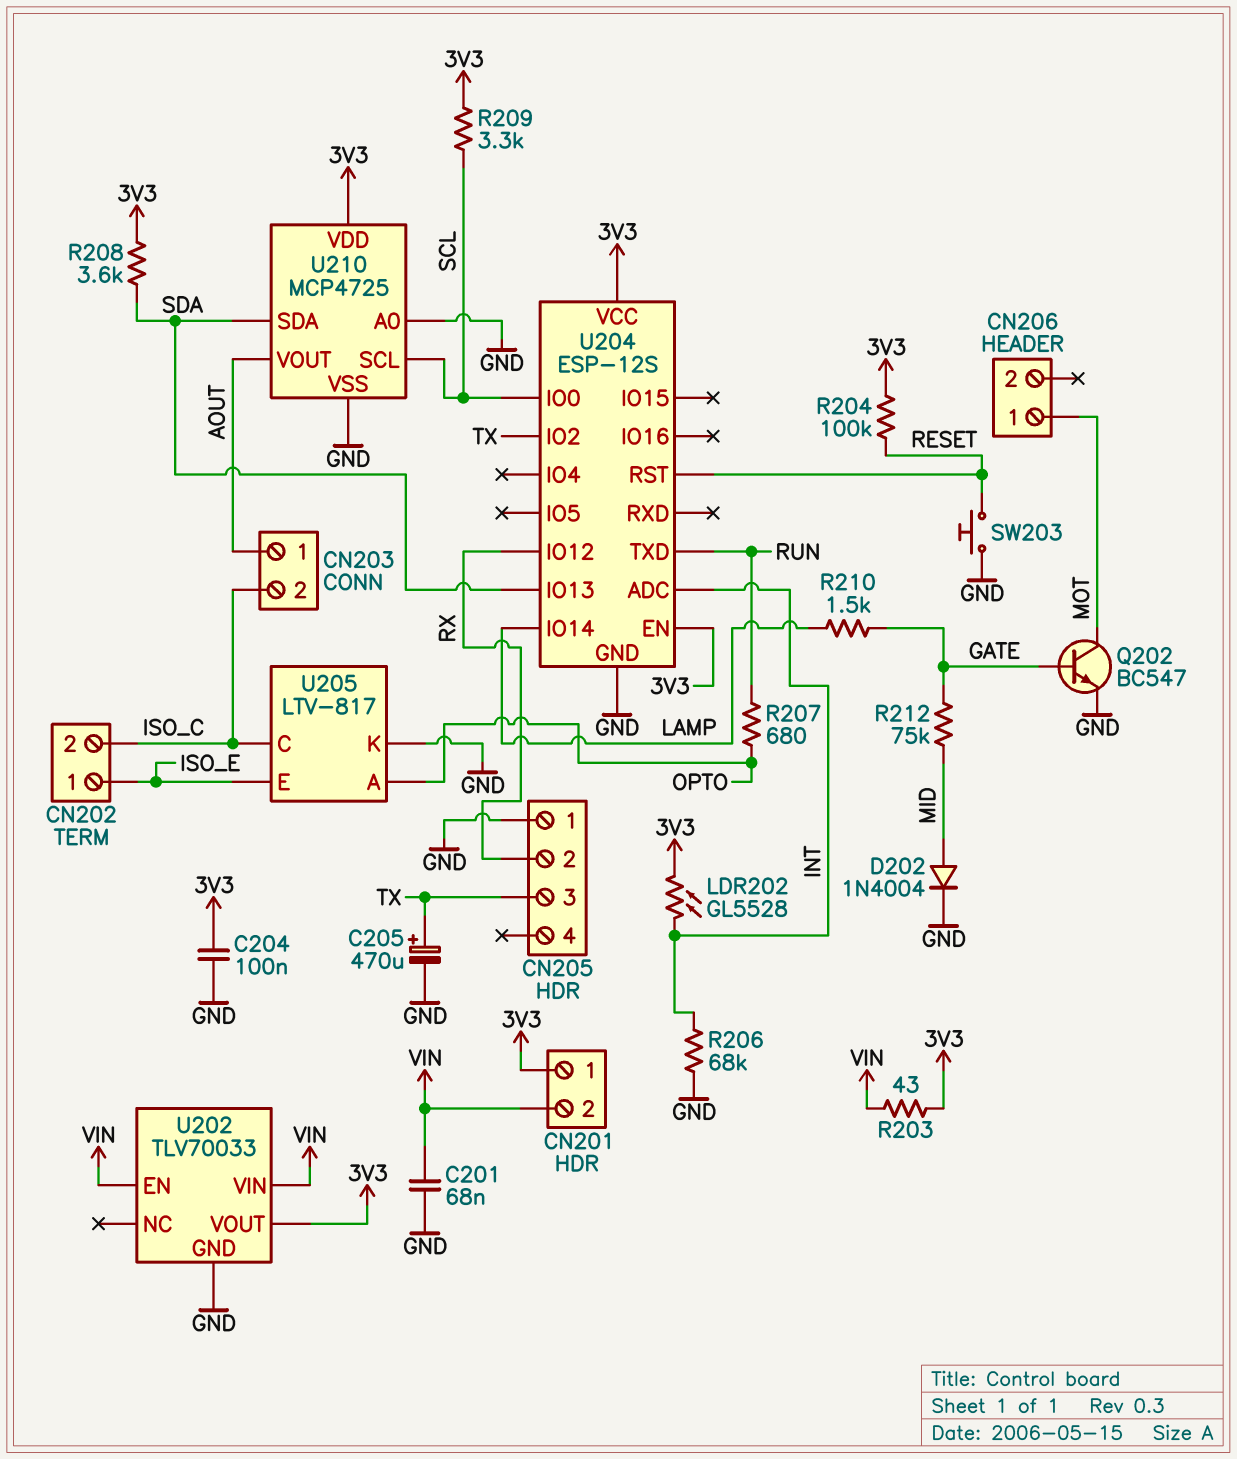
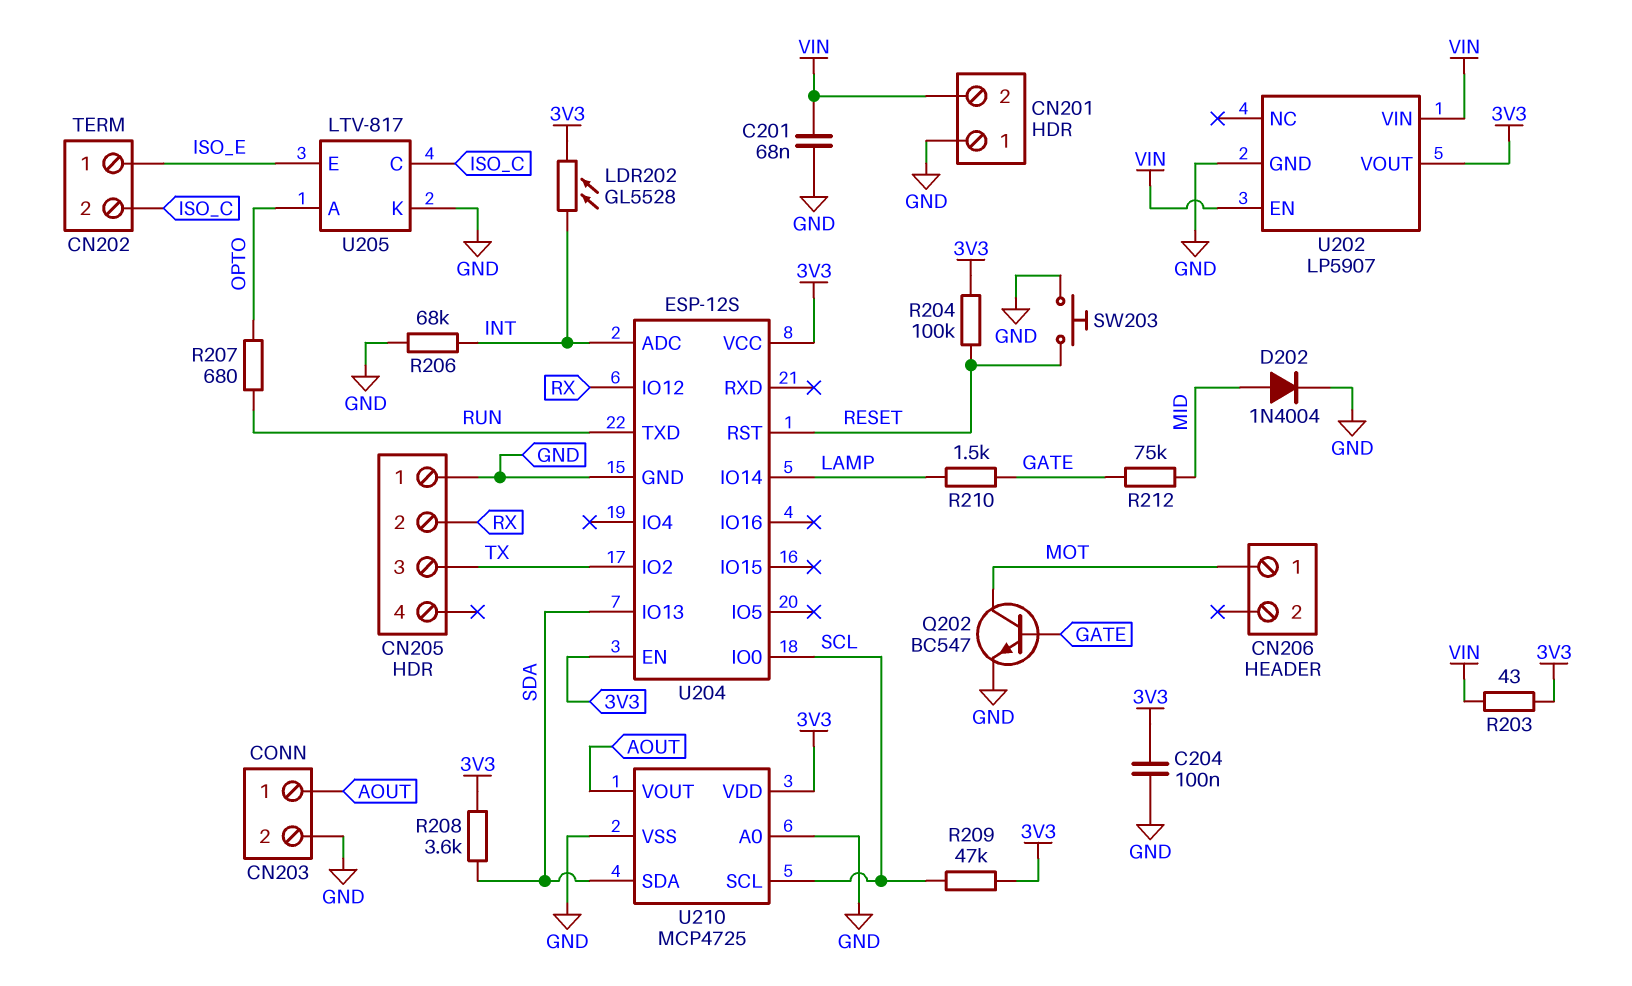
C205: 470uF (plus TX, minus GND) -> none
CN201 pin 1: 3V3 -> GND
CN203 pin 2: ISO_C -> GND
R209: 3.3k (3V3, SCL) -> 47k (3V3, SCL)
U202: TLV70033 -> LP5907

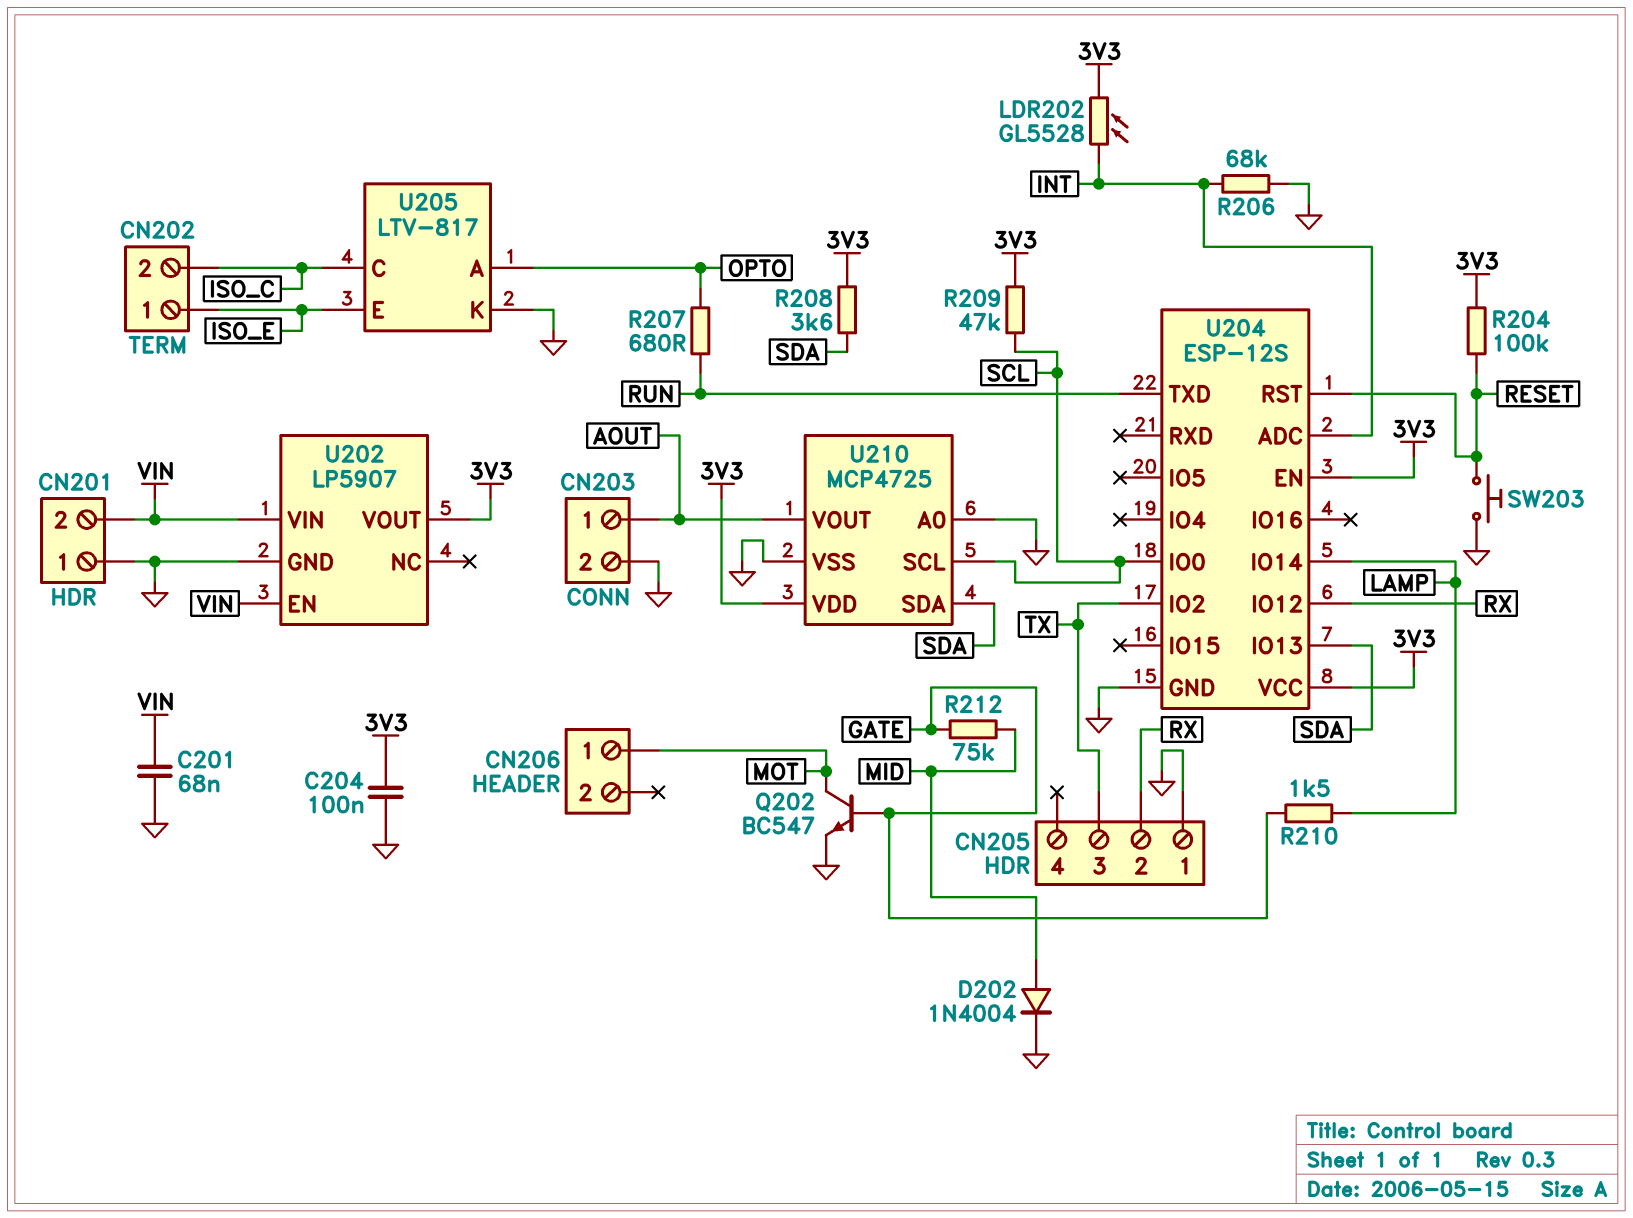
R203: 43 (3V3, VIN) -> none

